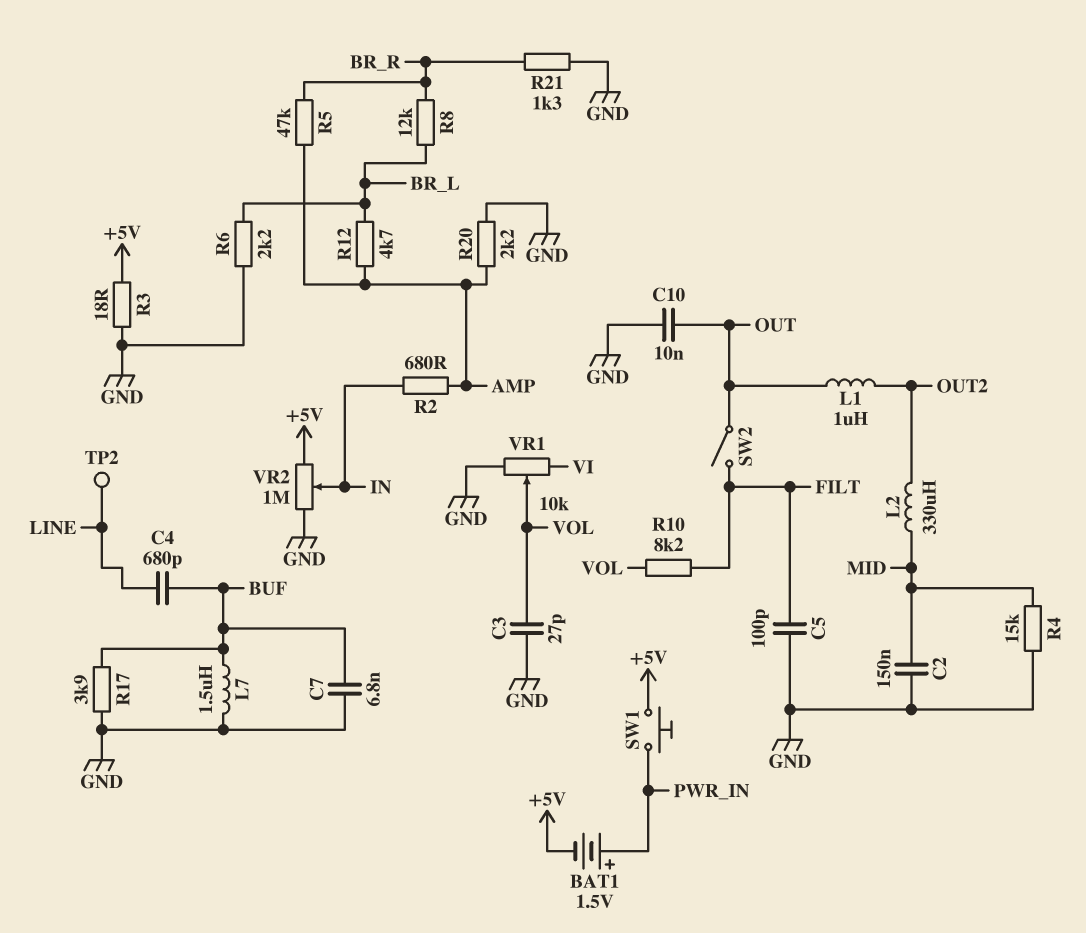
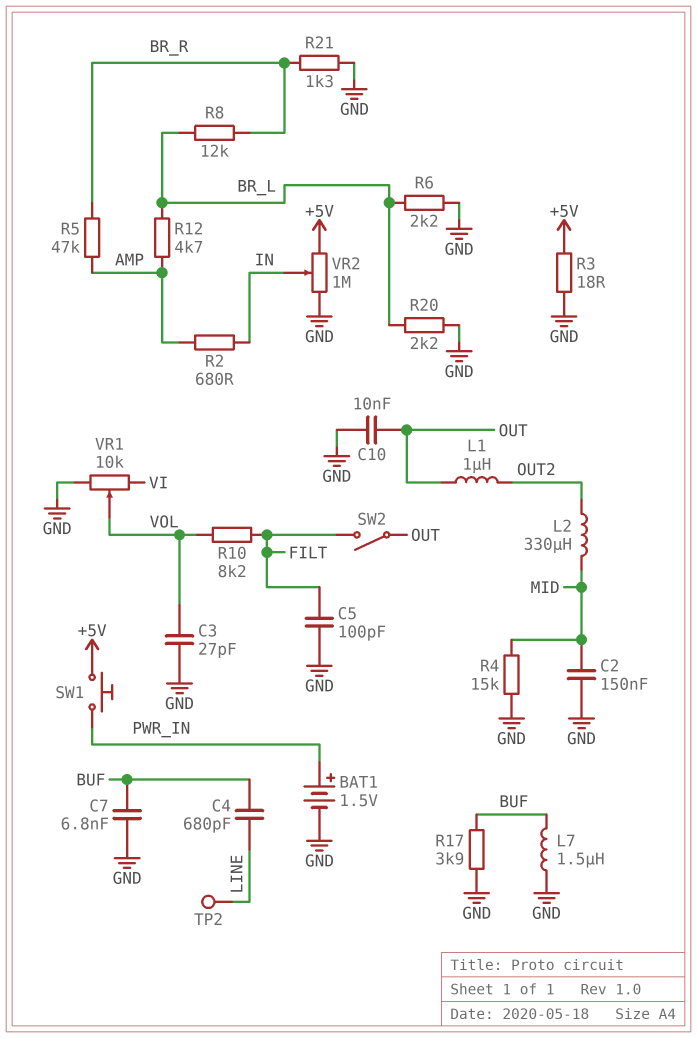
BAT1: 1.5V (plus PWR_IN, minus +5V) -> 1.5V (plus PWR_IN, minus GND)
R20: 2.2k (AMP, GND) -> 2.2k (BR_L, GND)

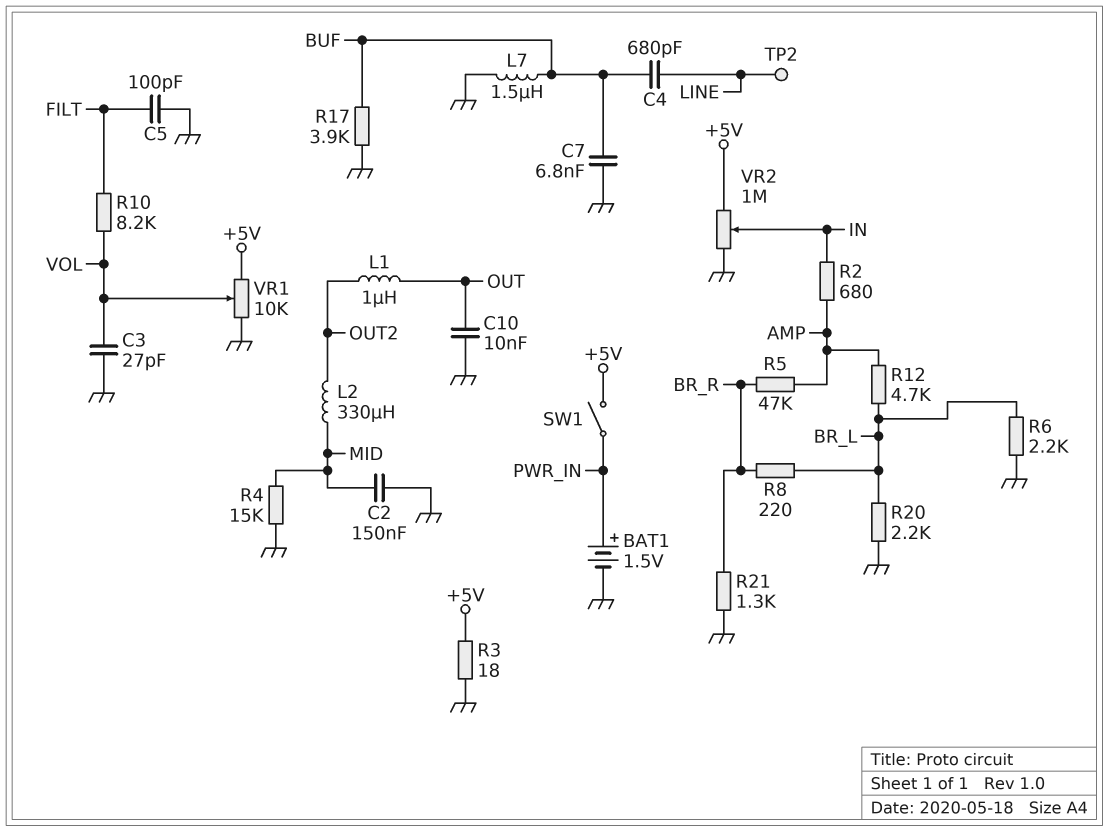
R8: 12k (BR_L, BR_R) -> 220 (BR_L, BR_R)
SW1: button (+5V, PWR_IN) -> switch (+5V, PWR_IN)
SW2: switch (FILT, OUT) -> none
VR1: 10k (GND, VI, wiper VOL) -> 10k (+5V, GND, wiper VOL)

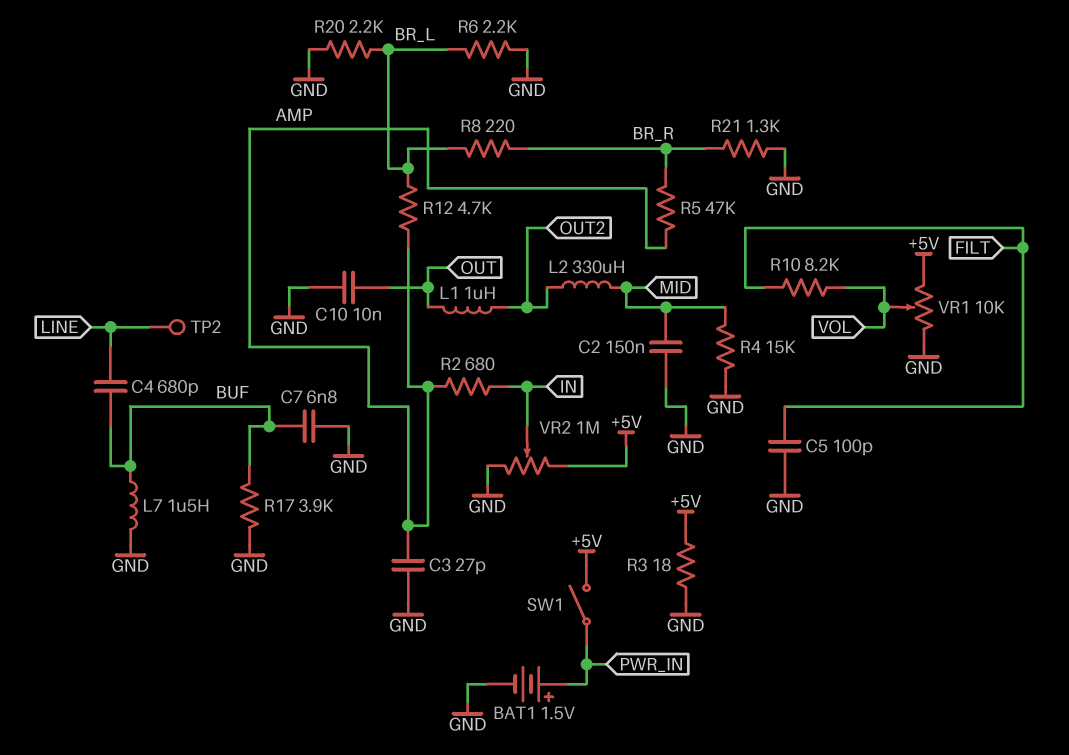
C3: 27pF (GND, VOL) -> 27pF (AMP, GND)

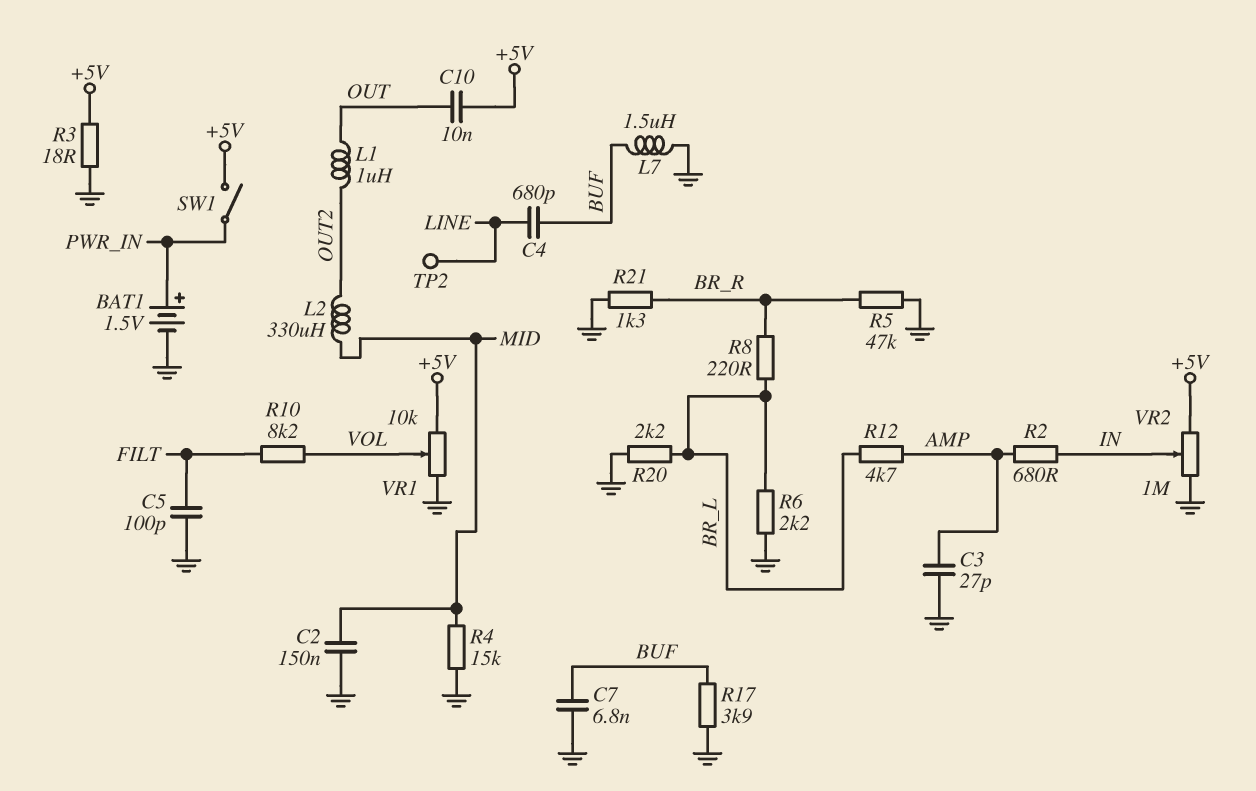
C10: 10nF (GND, OUT) -> 10nF (+5V, OUT)
R5: 47k (AMP, BR_R) -> 47k (BR_R, GND)

